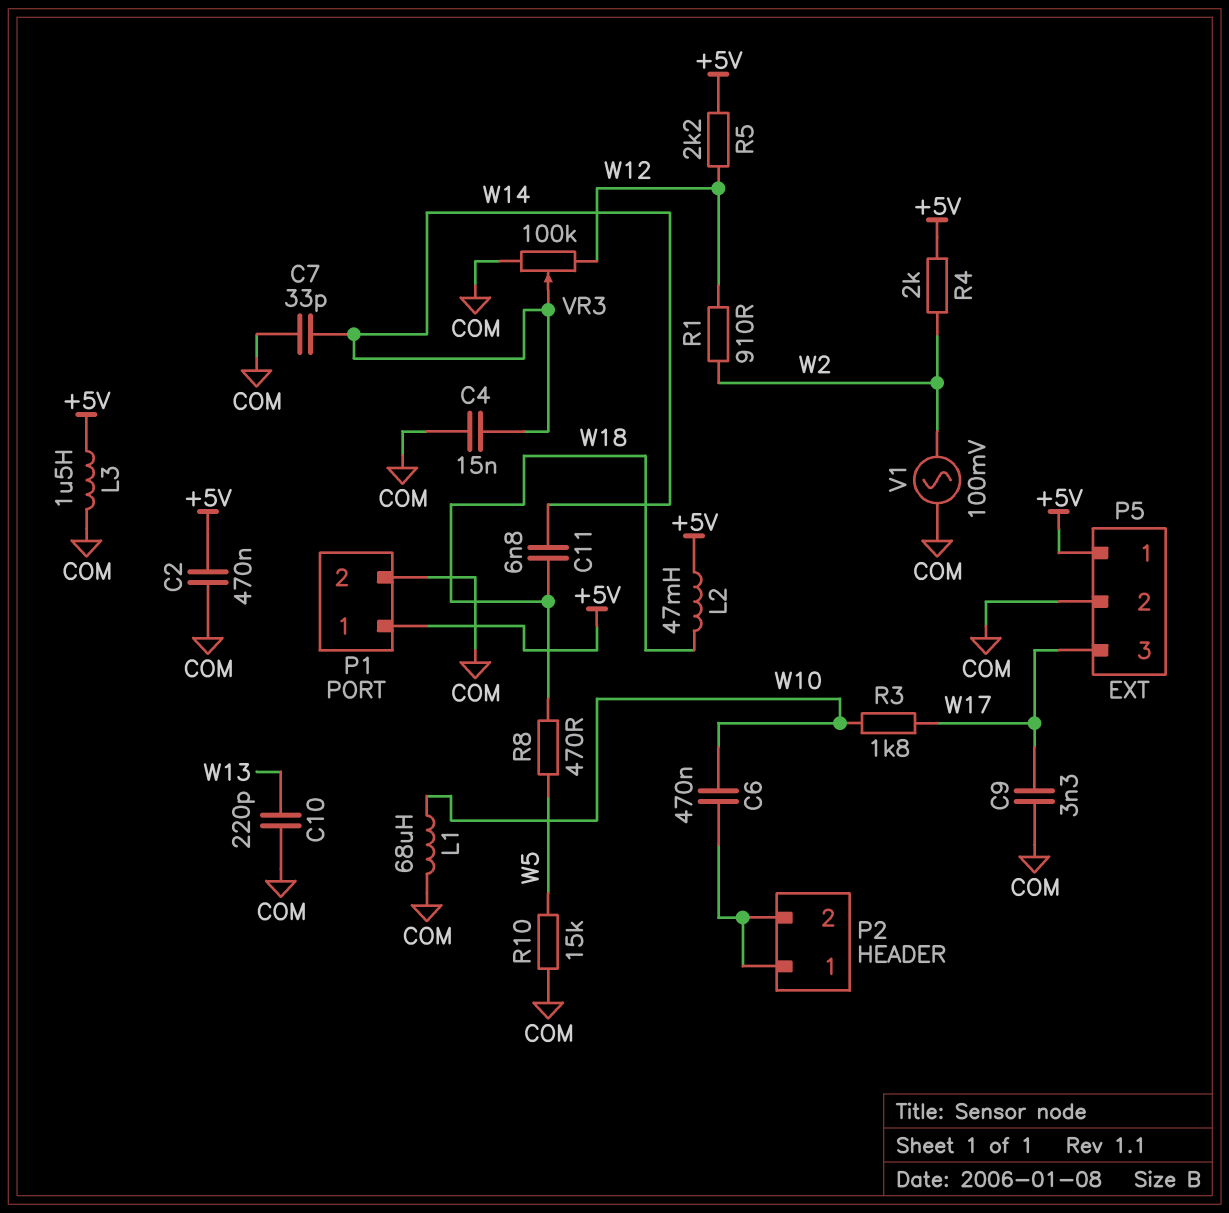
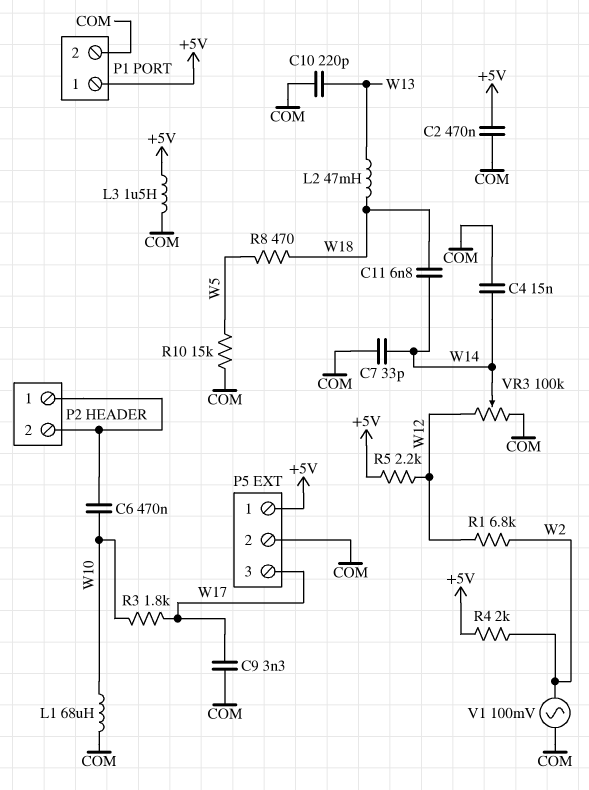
L2: 47mH (+5V, W18) -> 47mH (W13, W18)
R1: 910 (W2, W12) -> 6.8k (W2, W12)

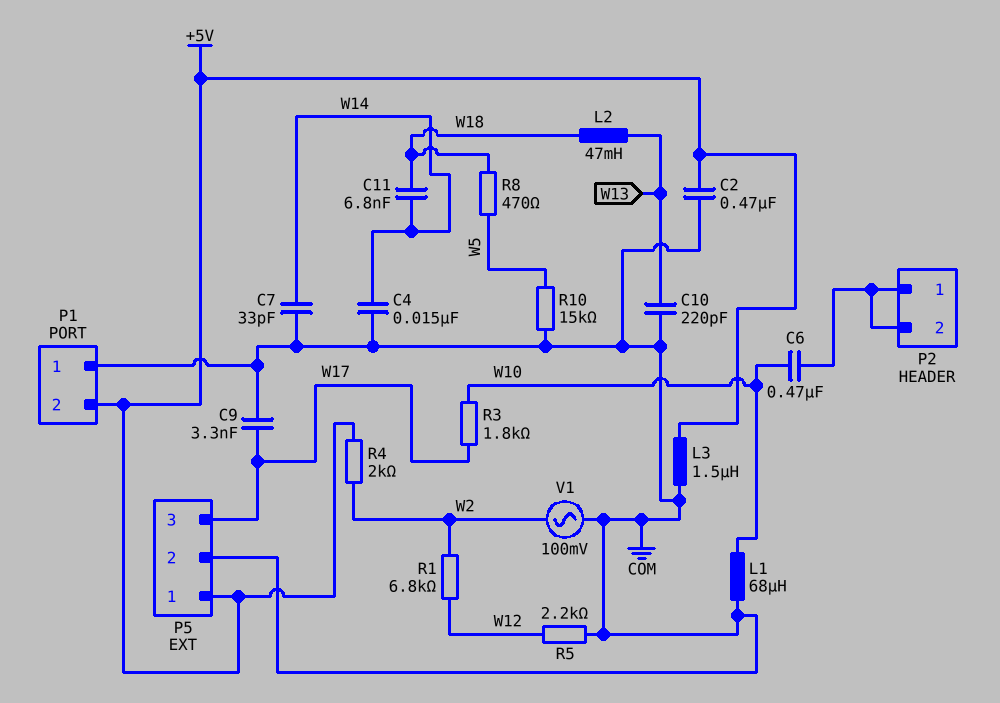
P1 pin 1: +5V -> COM
P1 pin 2: COM -> +5V
R5: 2.2k (+5V, W12) -> 2.2k (COM, W12)
VR3: 100k (COM, W12, wiper W14) -> none

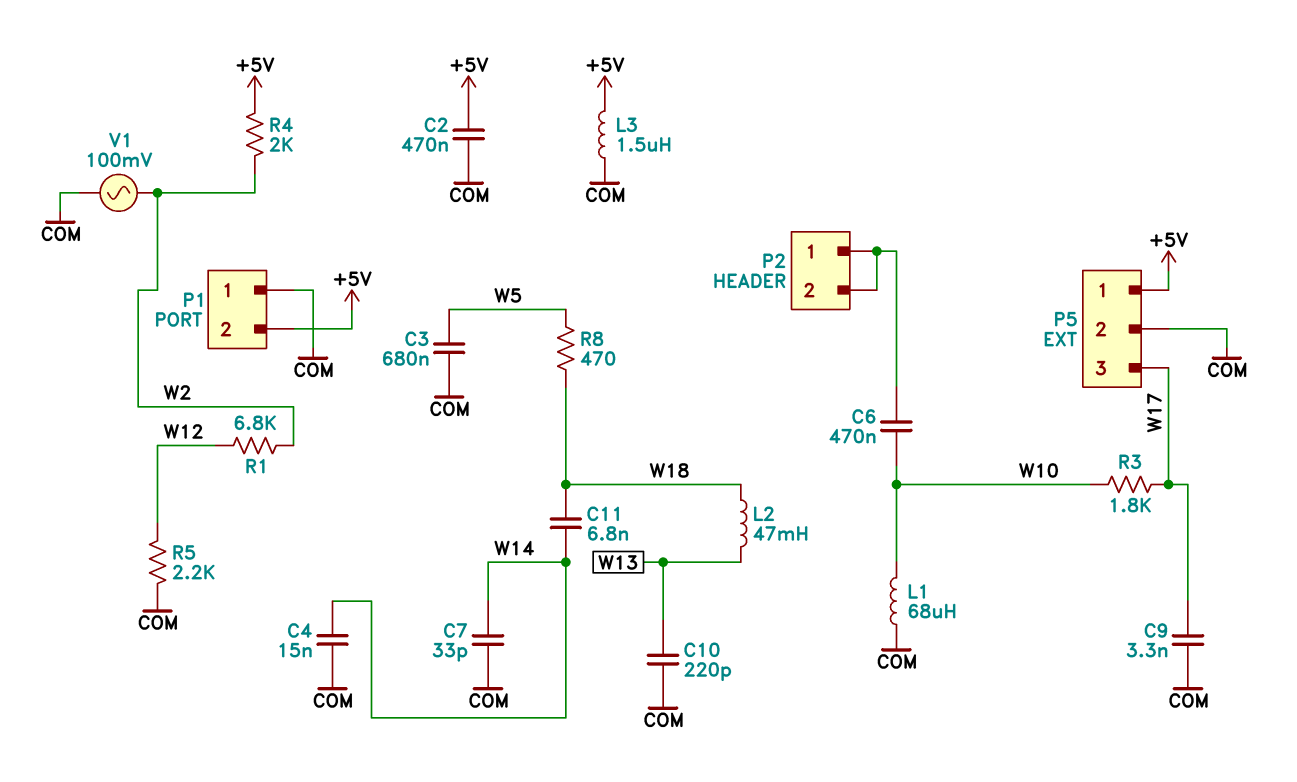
C3: none -> 680nF (COM, W5)
R10: 15k (COM, W5) -> none

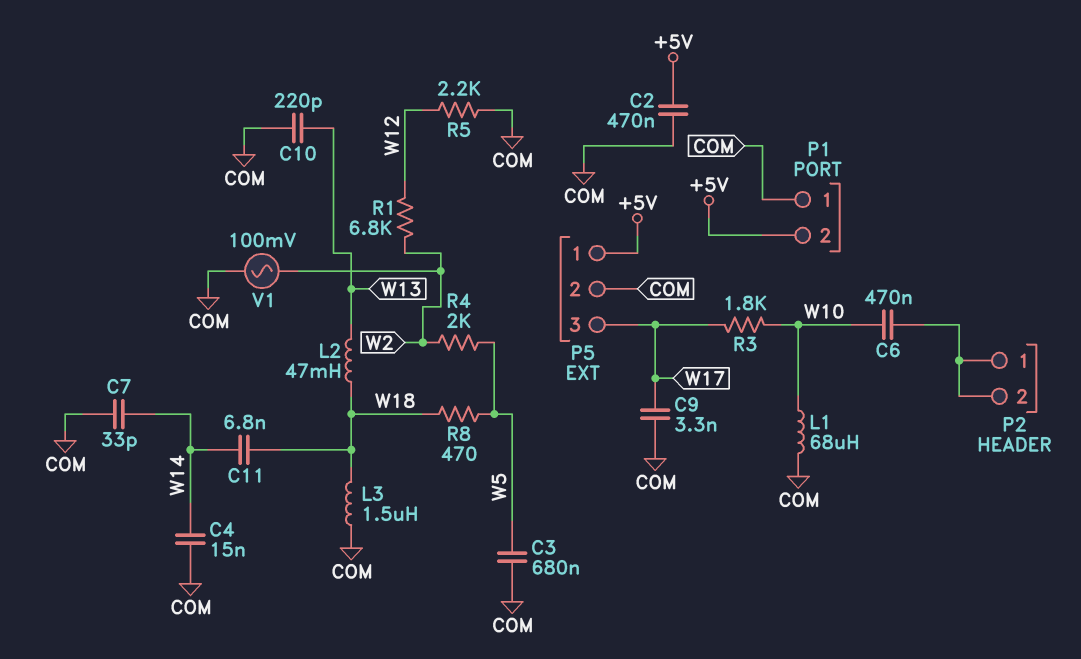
L3: 1.5uH (+5V, COM) -> 1.5uH (COM, W18)
R4: 2k (+5V, W2) -> 2k (W2, W5)

